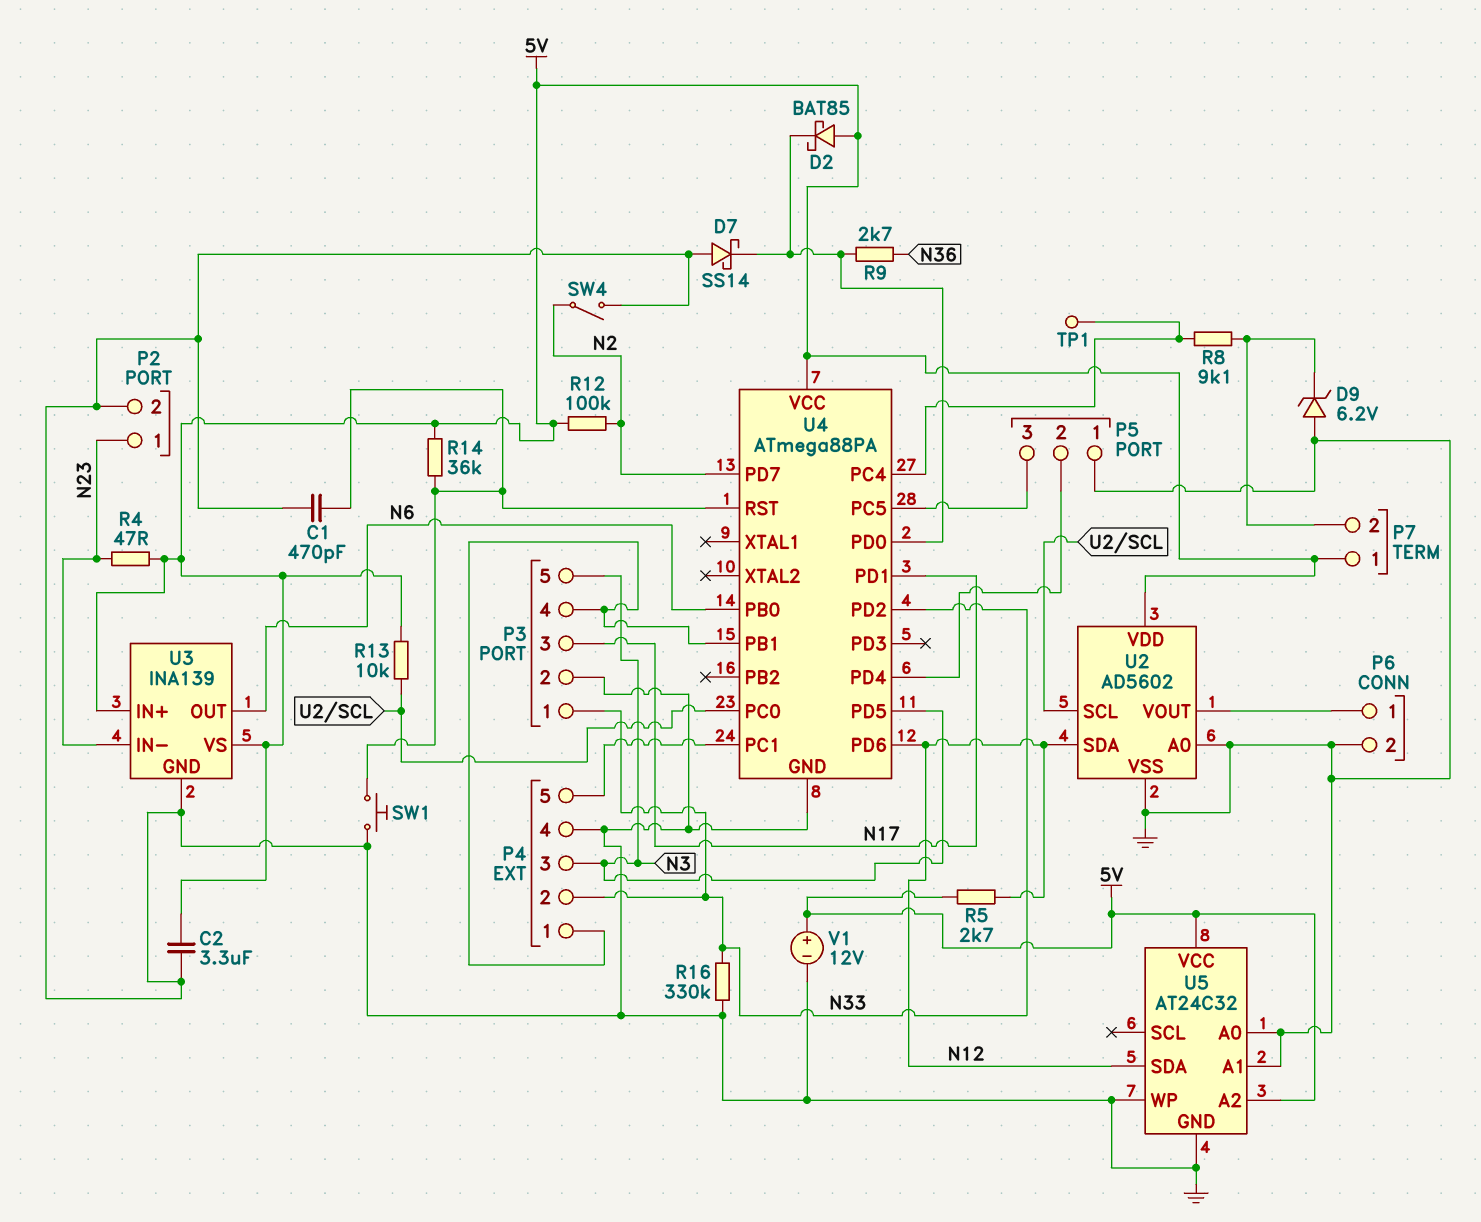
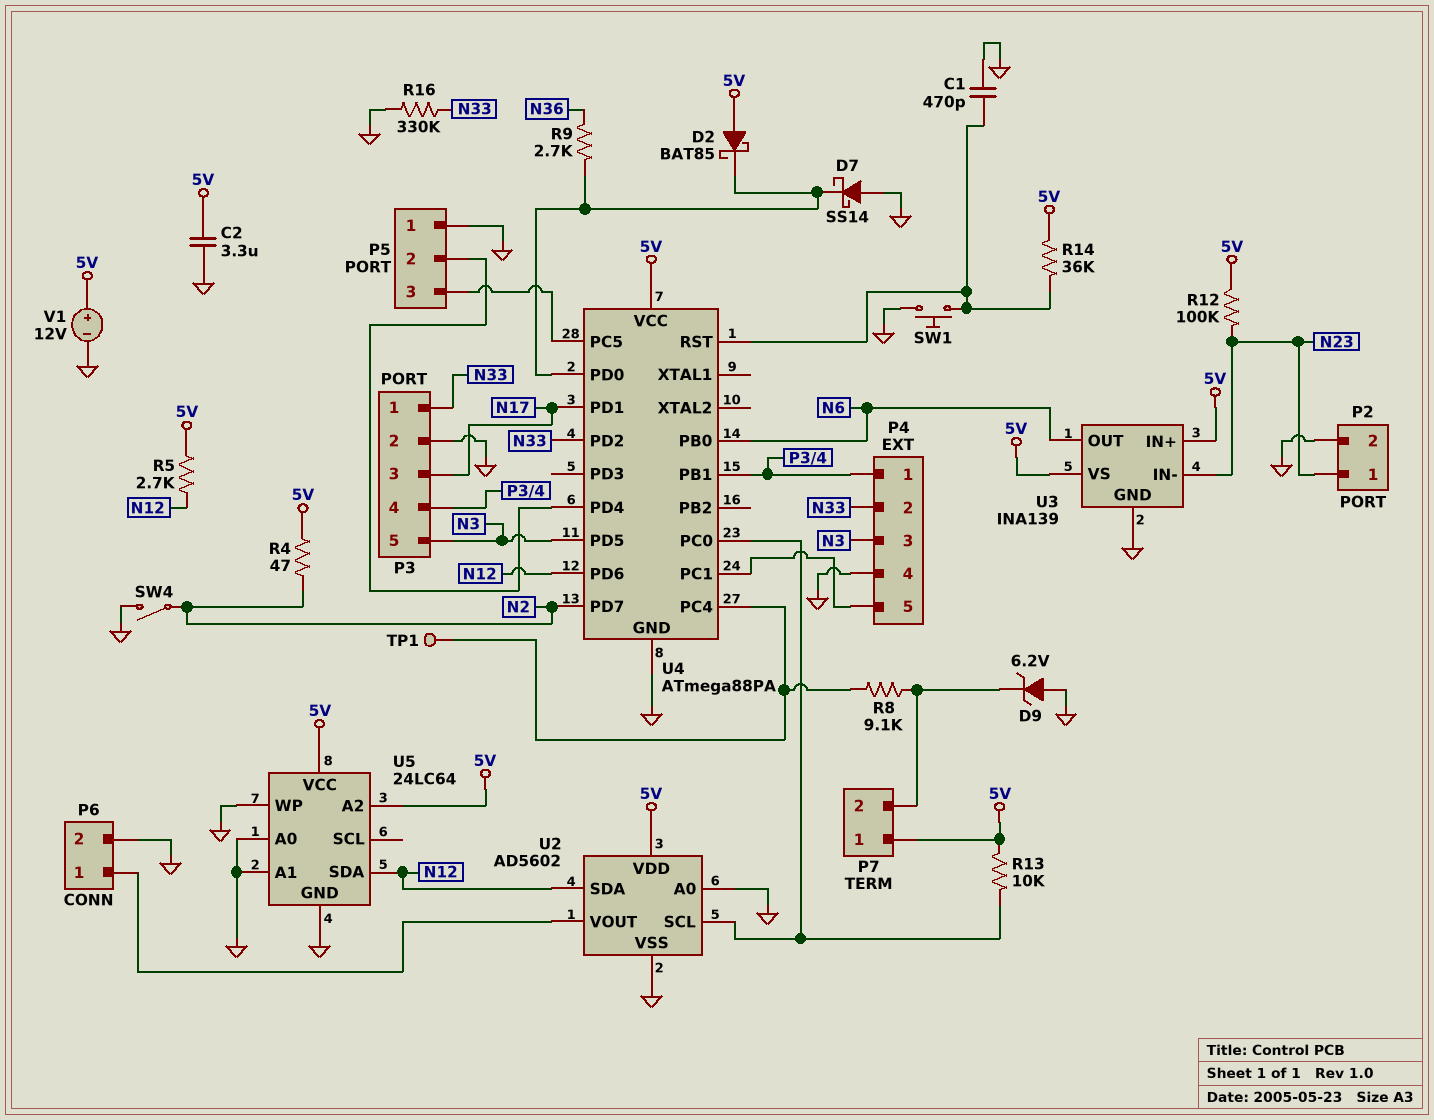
R4: 47 (5V, N23) -> 47 (5V, N2)
R12: 100k (5V, N2) -> 100k (5V, N23)
U5: AT24C32 -> 24LC64

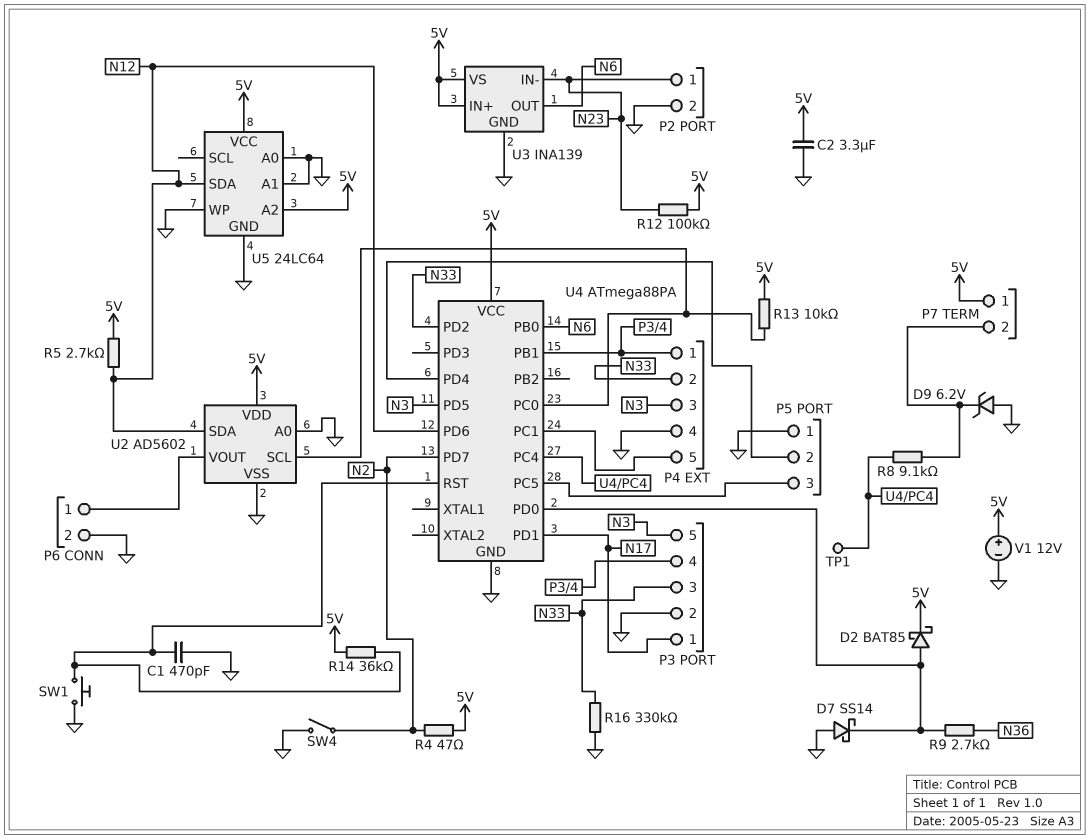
D2: schottky BAT85 (A 5V, K U4/PD0) -> schottky BAT85 (A U4/PD0, K 5V)
P3 pin 1: N33 -> N17
P3 pin 3: N17 -> N33

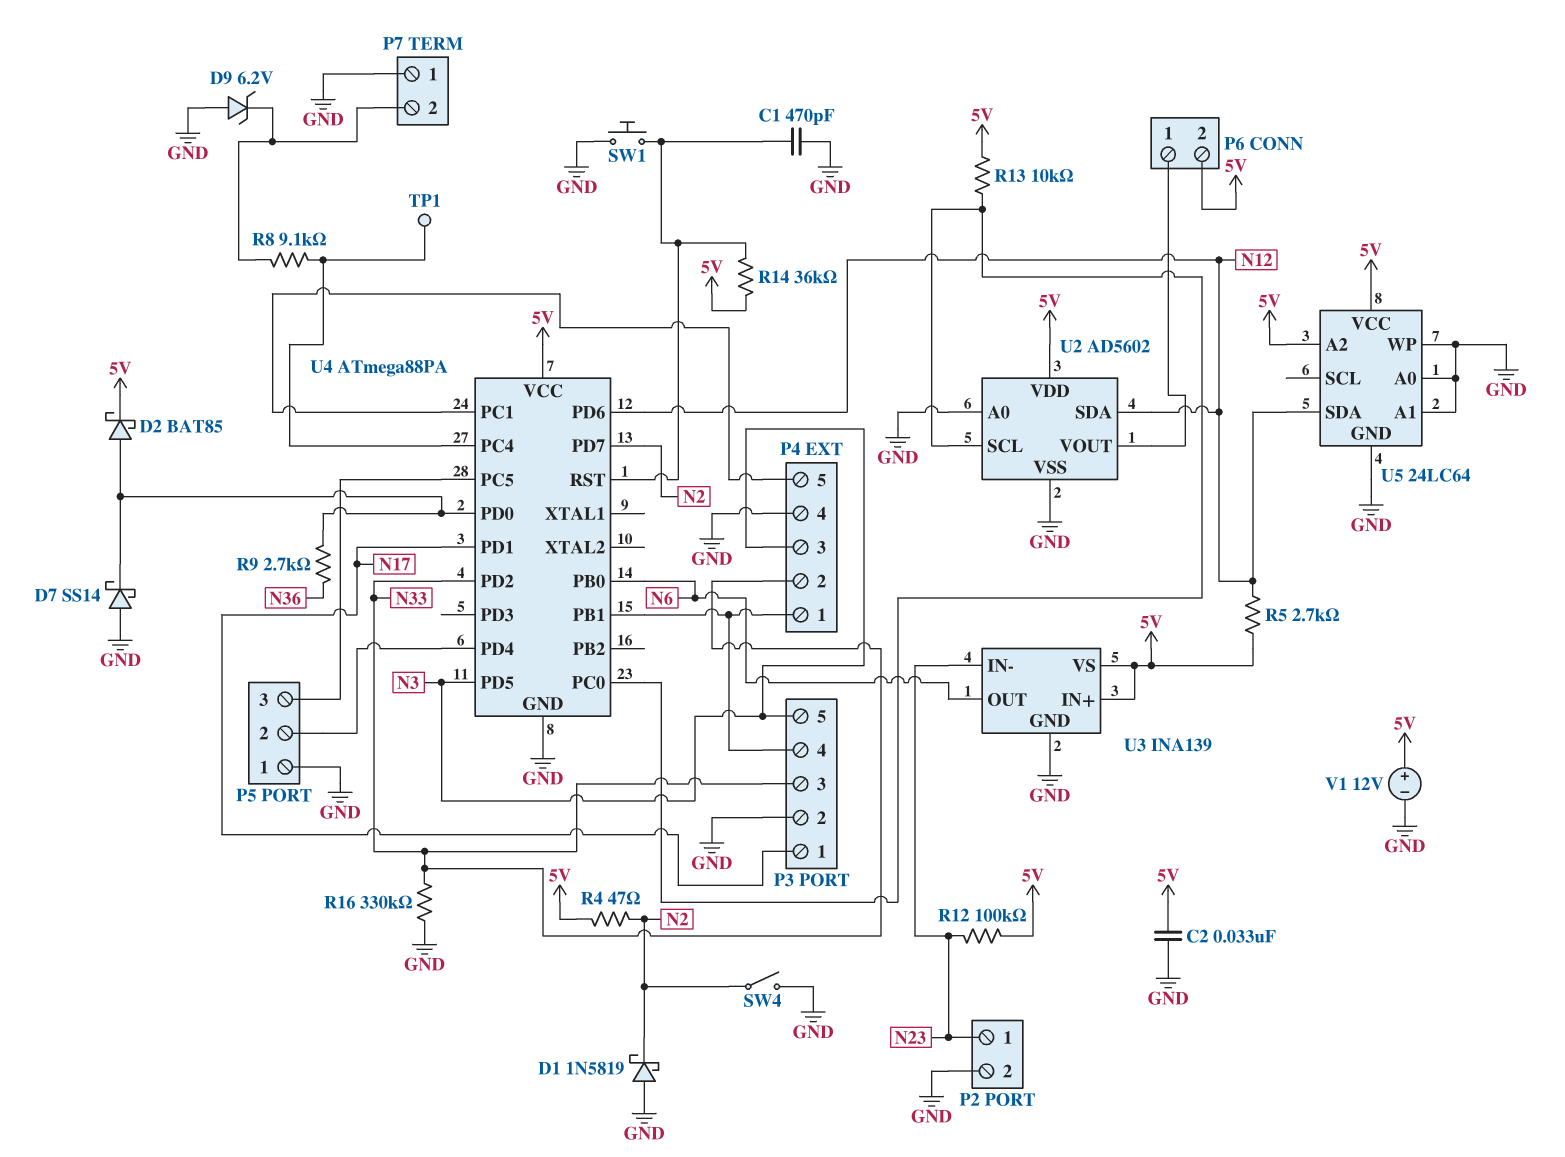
C2: 3.3uF (5V, GND) -> 33nF (5V, GND)
D1: none -> schottky 1N5819 (A GND, K N2)
P6 pin 2: GND -> 5V
P7 pin 1: 5V -> GND

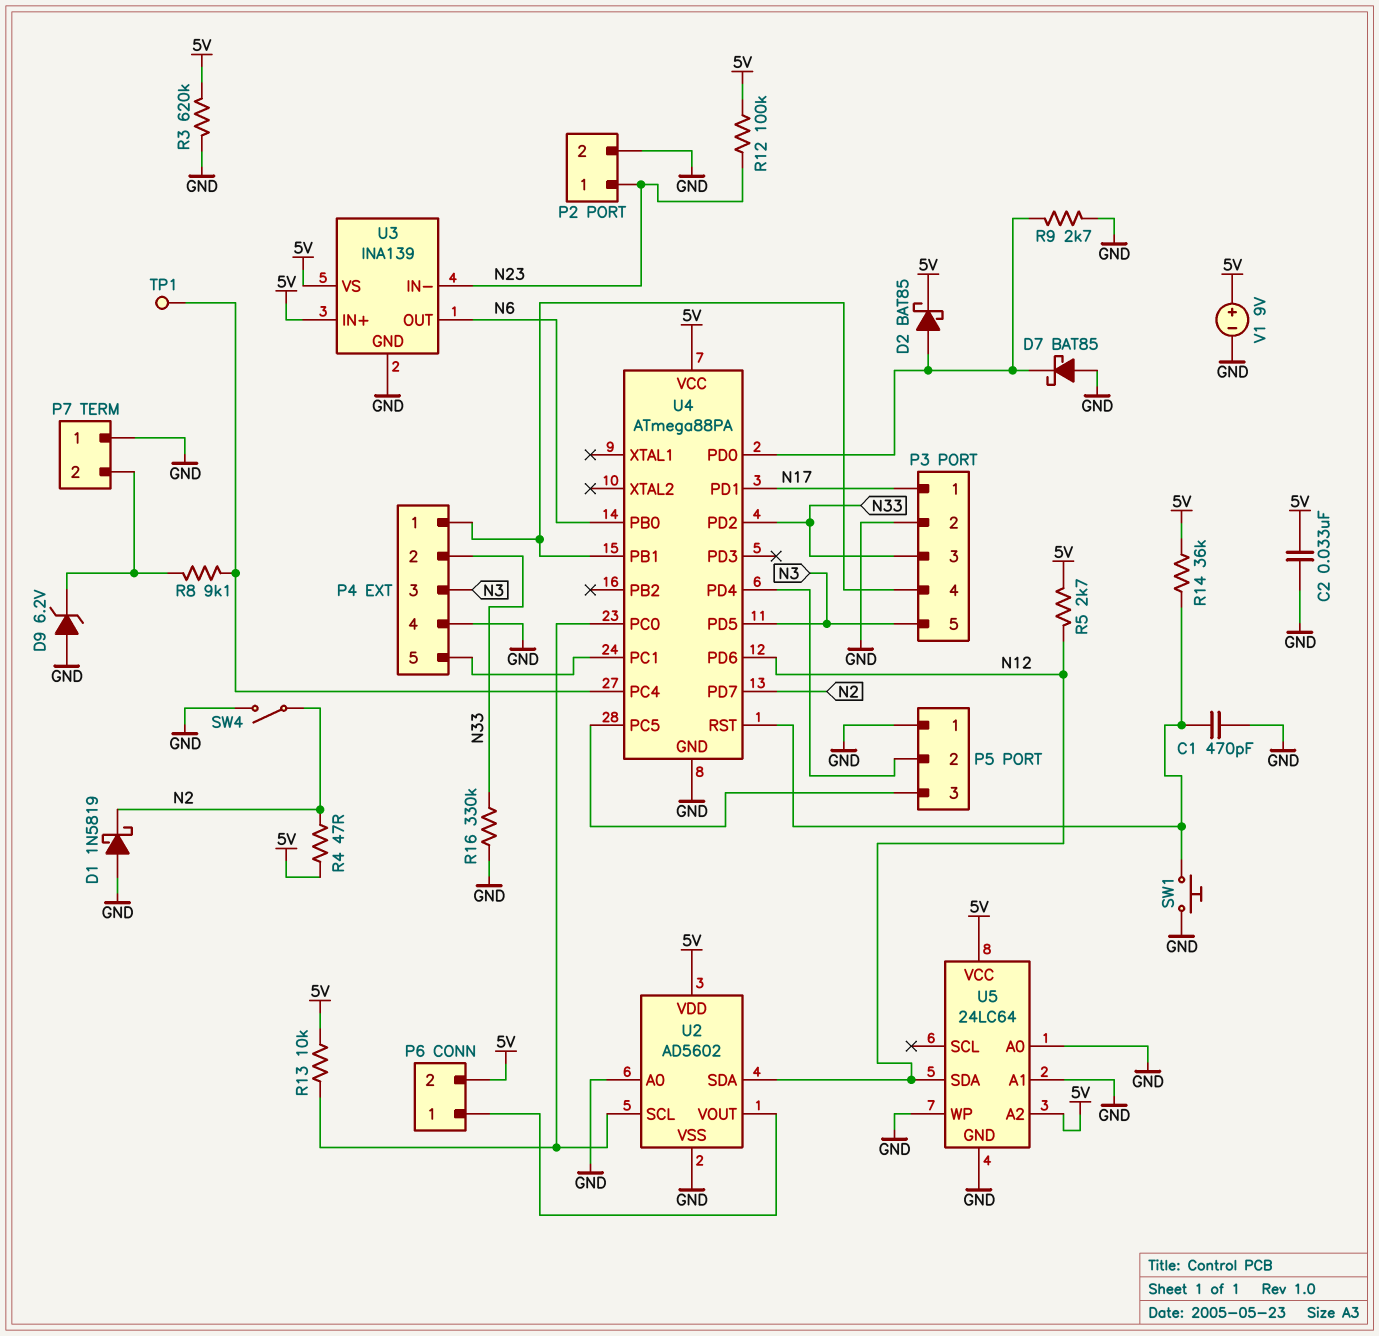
D7: schottky SS14 (A GND, K U4/PD0) -> schottky BAT85 (A GND, K U4/PD0)
R3: none -> 620k (5V, GND)
R9: 2.7k (N36, U4/PD0) -> 2.7k (GND, U4/PD0)
V1: 12V (plus 5V, minus GND) -> 9V (plus 5V, minus GND)

